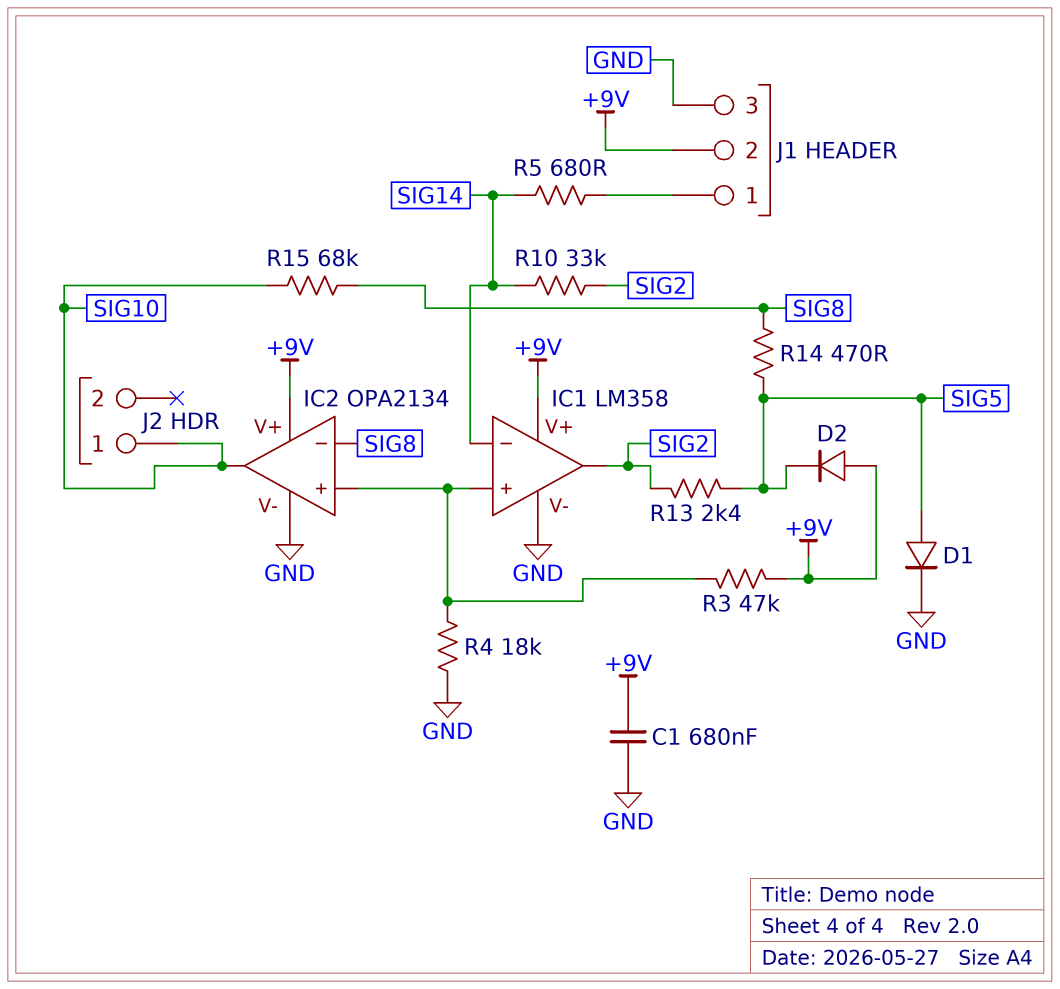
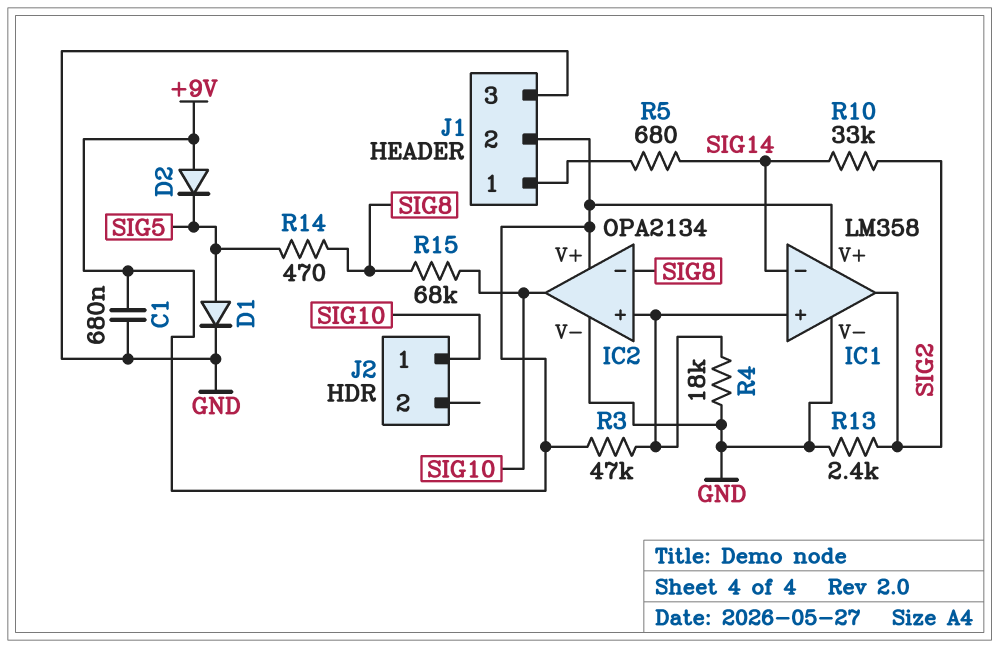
R13: 2.4k (SIG2, SIG5) -> 2.4k (GND, SIG2)

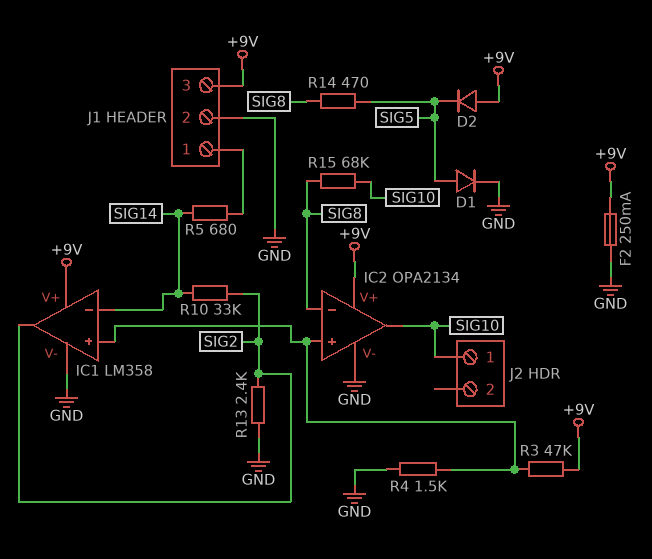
C1: 680nF (+9V, GND) -> none
F2: none -> 250mA (+9V, GND)
J1 pin 2: +9V -> GND
J1 pin 3: GND -> +9V
R4: 18k (GND, IC1/in+) -> 1.5k (GND, IC1/in+)

